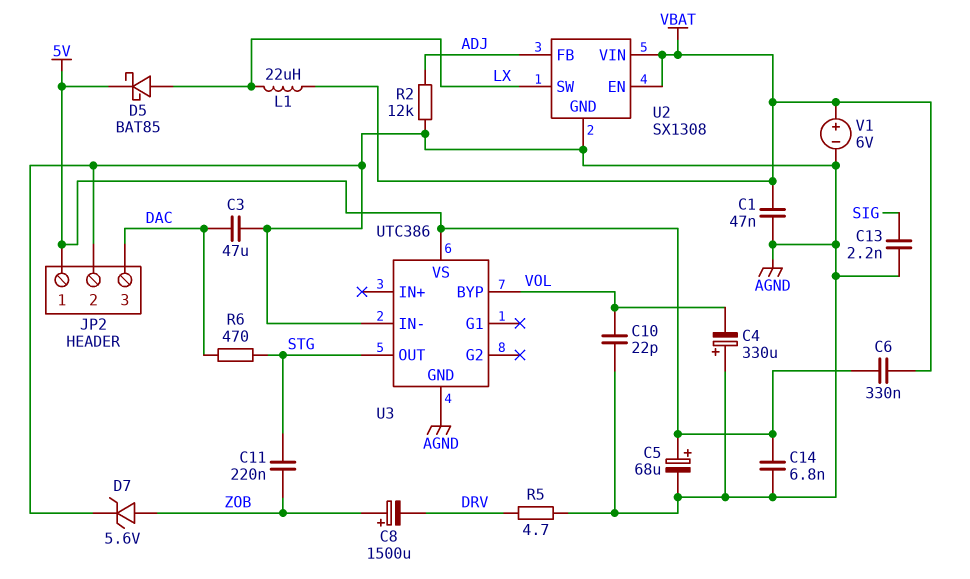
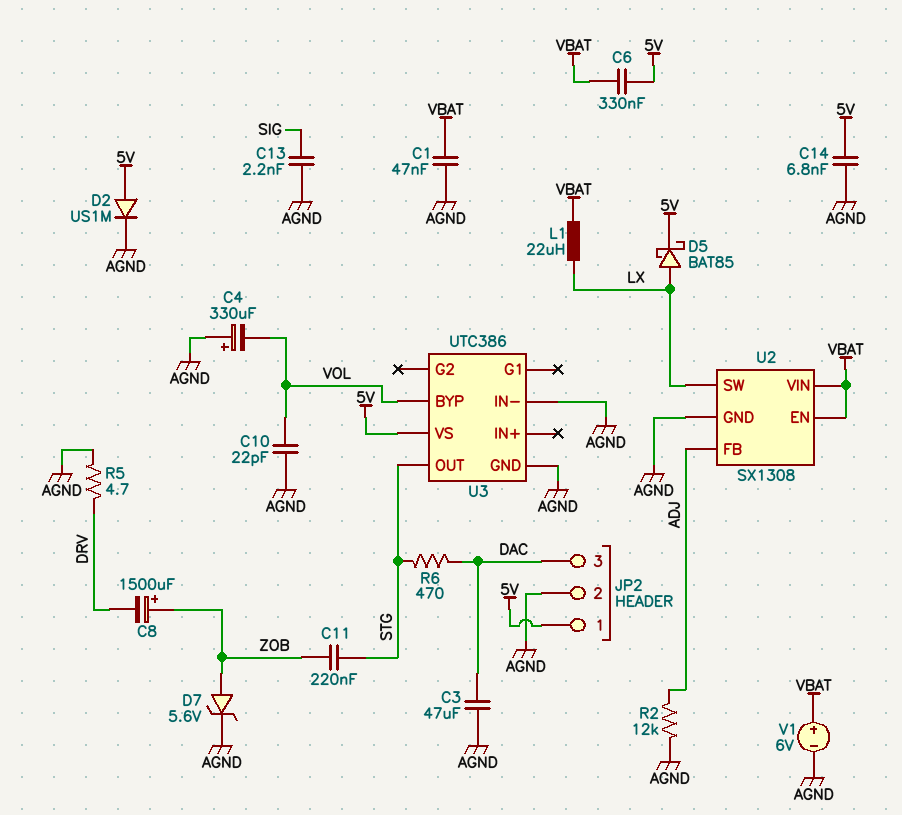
C5: 68uF (plus 5V, minus AGND) -> none
D2: none -> diode US1M (A 5V, K AGND)

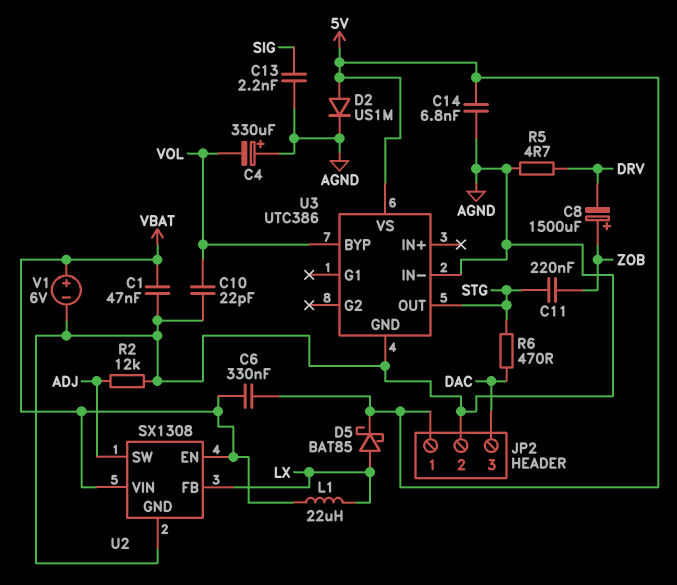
C3: 47uF (AGND, DAC) -> none
D7: zener 5.6V (A ZOB, K AGND) -> none
U2 pin FB: ADJ -> LX
U2 pin SW: LX -> ADJ

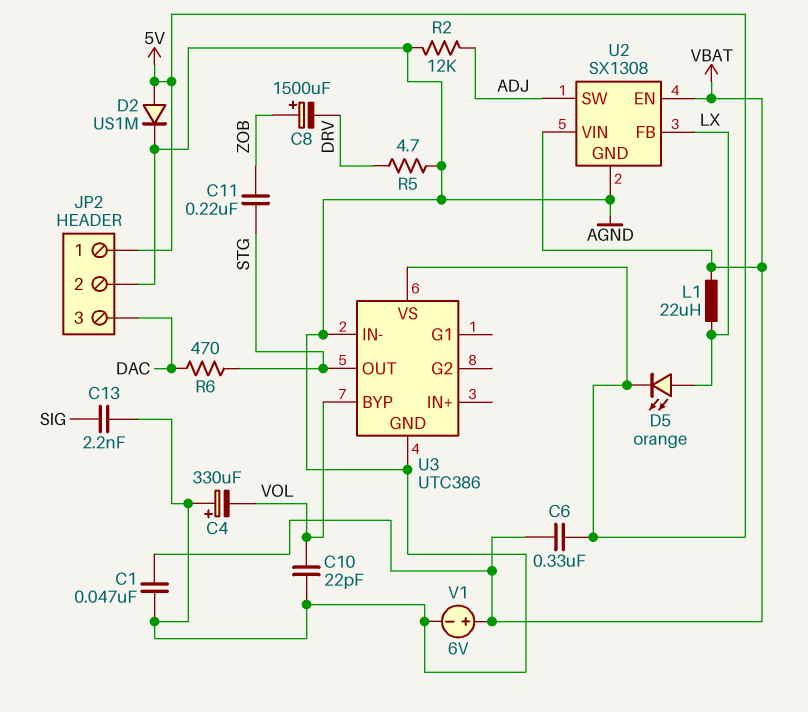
C14: 6.8nF (5V, AGND) -> none
D5: schottky BAT85 (A LX, K 5V) -> LED orange (A LX, K 5V)

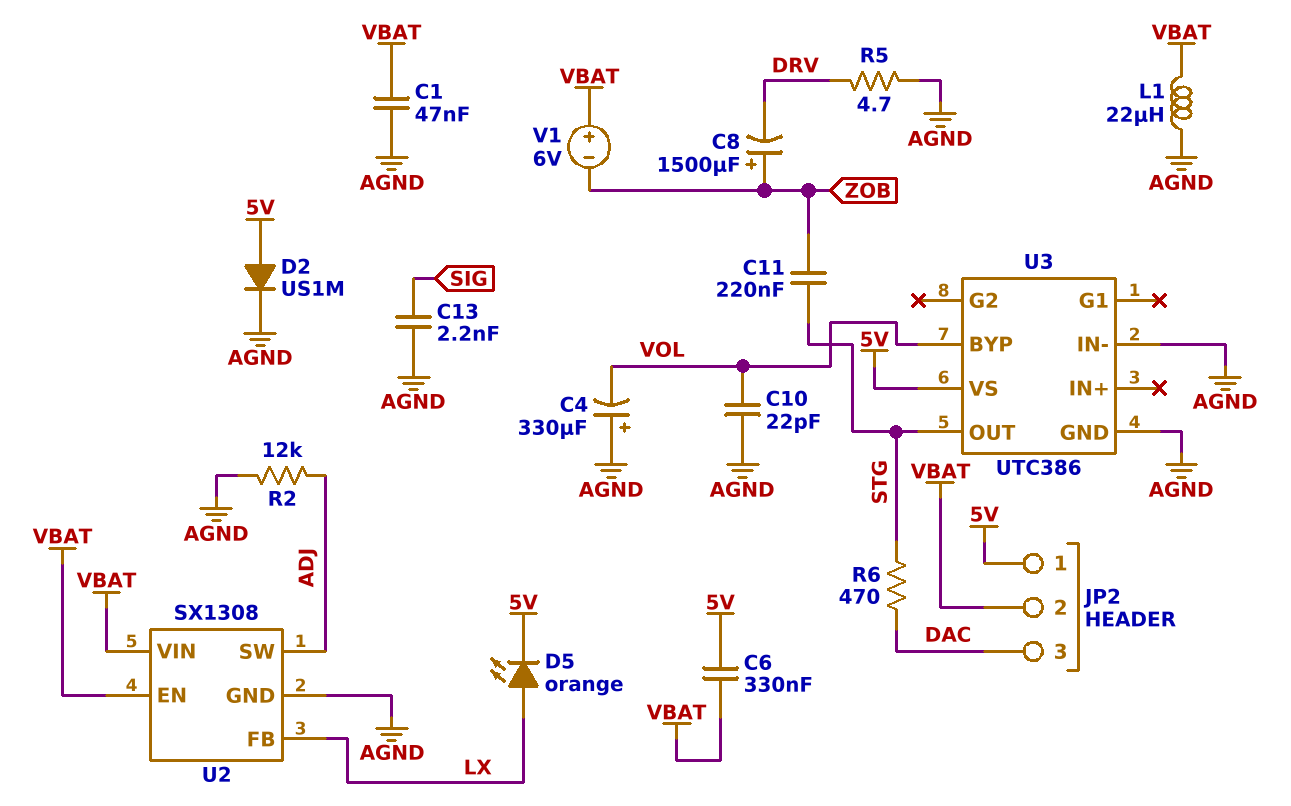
JP2 pin 2: AGND -> VBAT
L1: 22uH (LX, VBAT) -> 22uH (AGND, VBAT)
V1: 6V (plus VBAT, minus AGND) -> 6V (plus VBAT, minus ZOB)

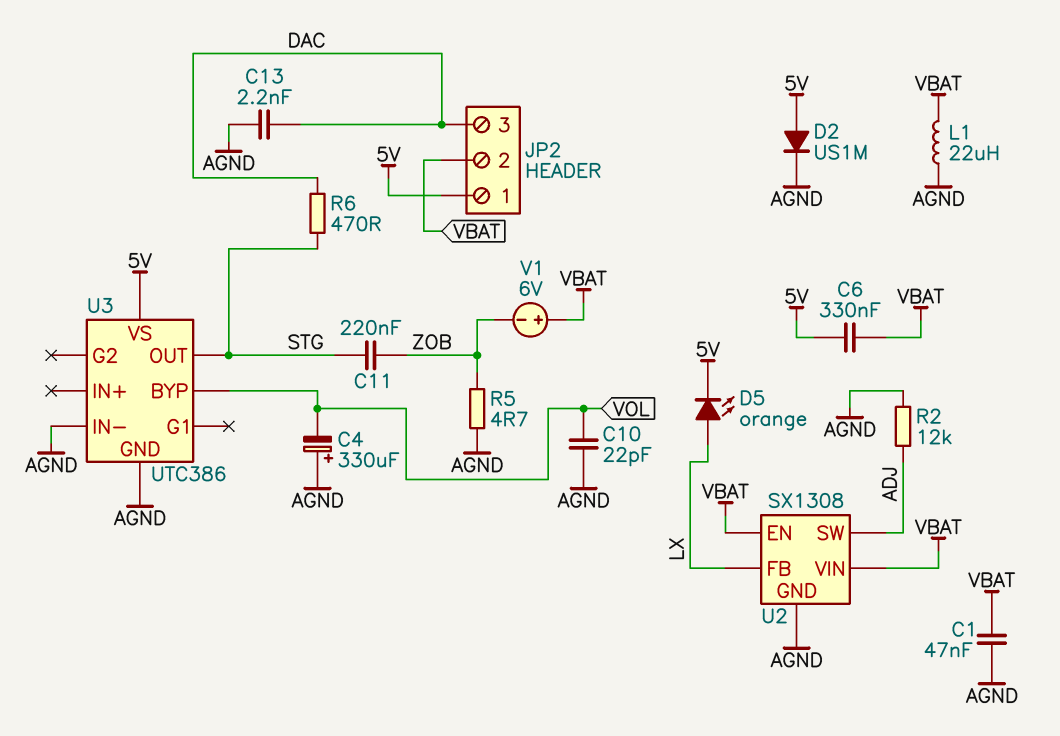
C8: 1500uF (plus ZOB, minus DRV) -> none
C13: 2.2nF (AGND, SIG) -> 2.2nF (AGND, DAC)
R5: 4.7 (AGND, DRV) -> 4.7 (AGND, ZOB)

